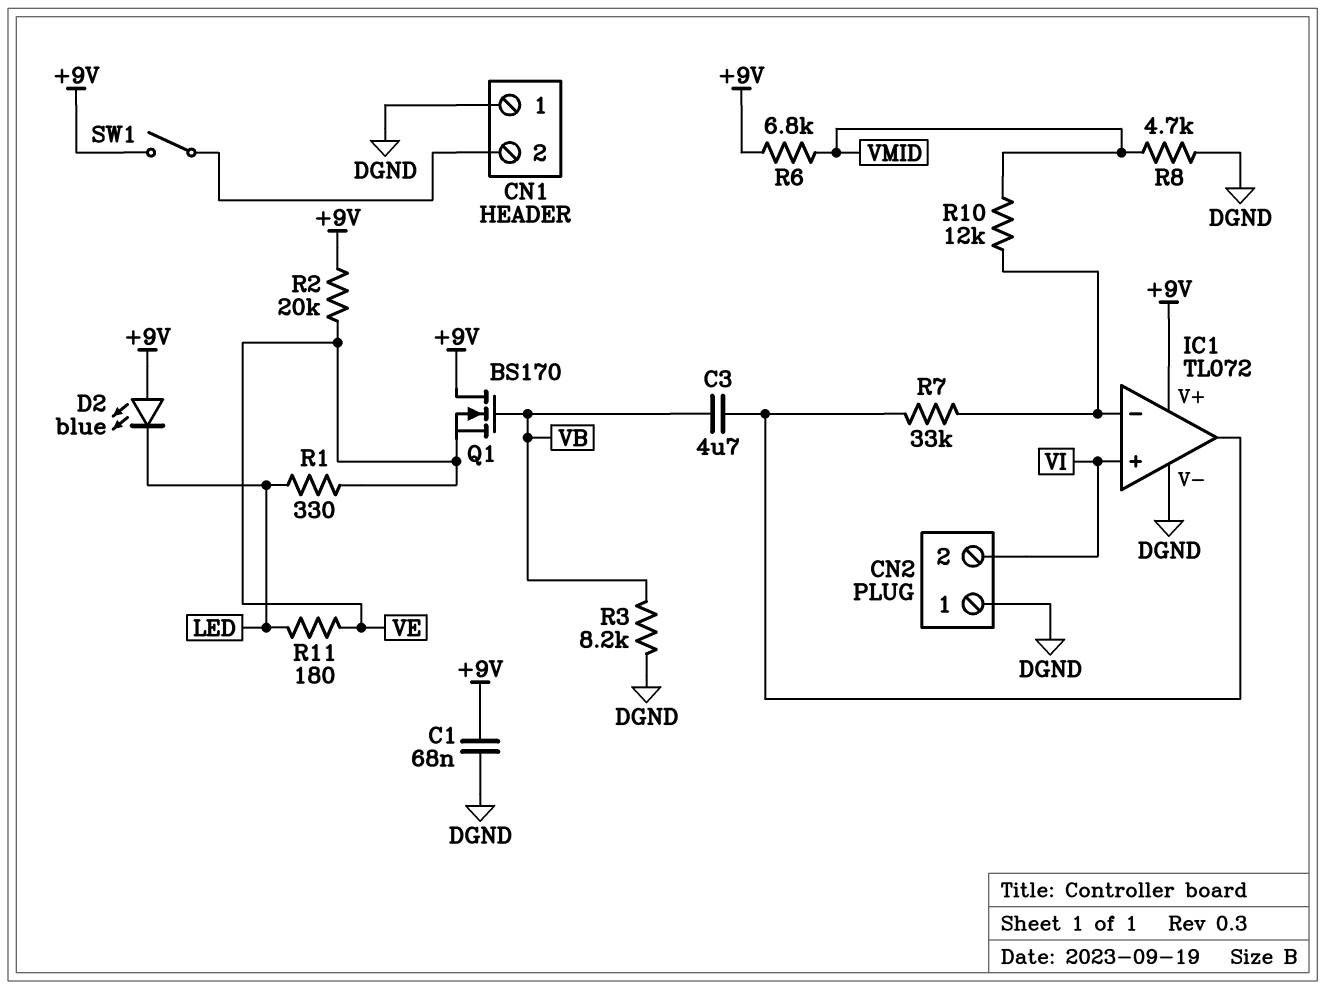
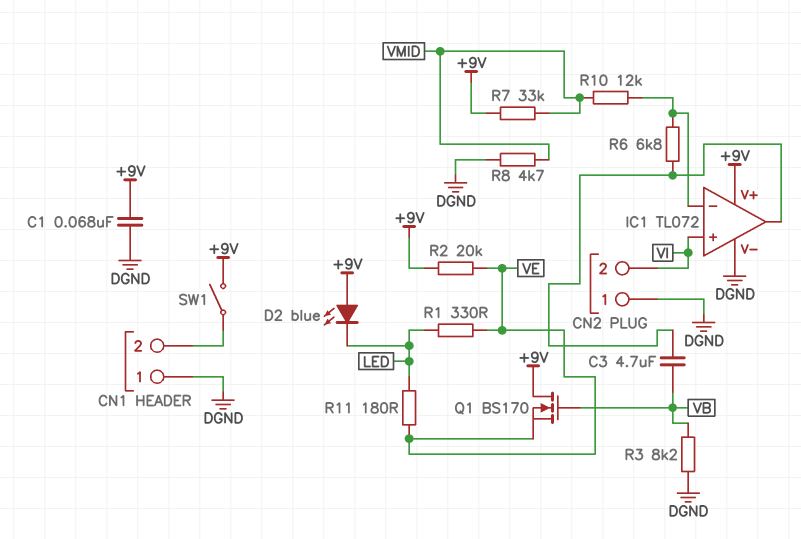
R6: 6.8k (+9V, VMID) -> 6.8k (IC1/in-, IC1/out)
R7: 33k (IC1/in-, IC1/out) -> 33k (+9V, VMID)

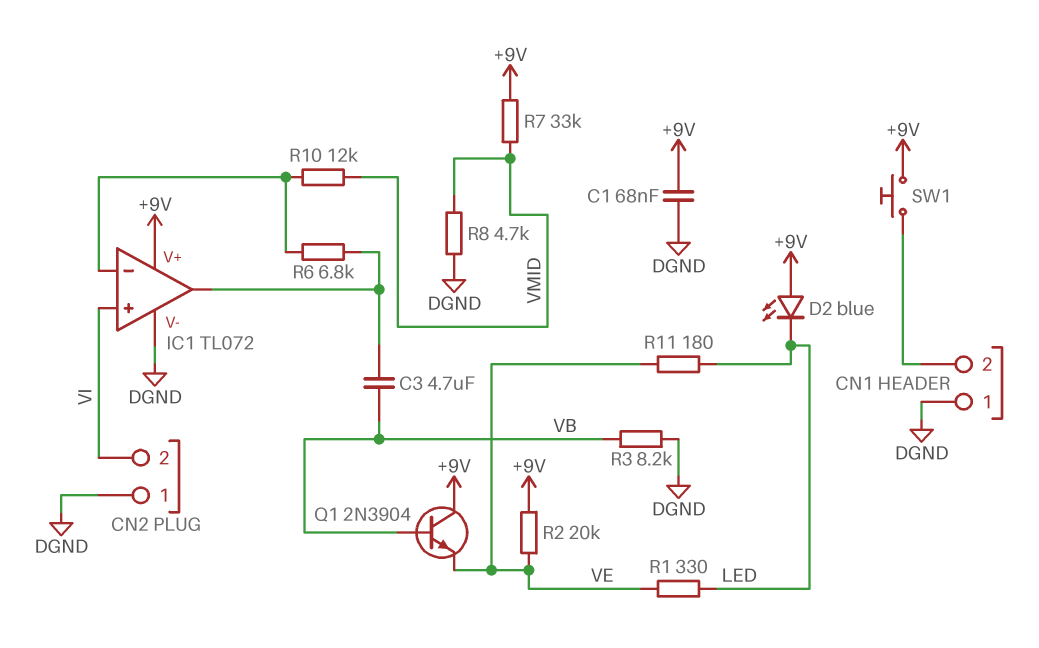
Q1: NMOS BS170 (G VB, D +9V, S VE) -> NPN 2N3904 (B VB, C +9V, E VE)
SW1: switch (+9V, CN1/2) -> button (+9V, CN1/2)

